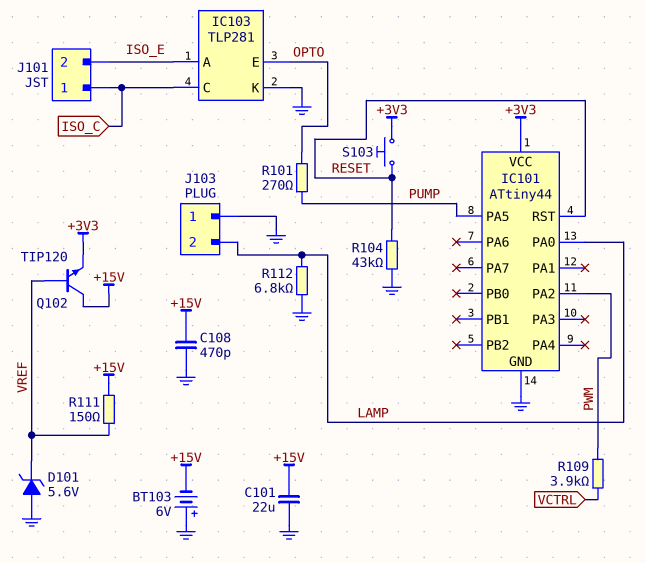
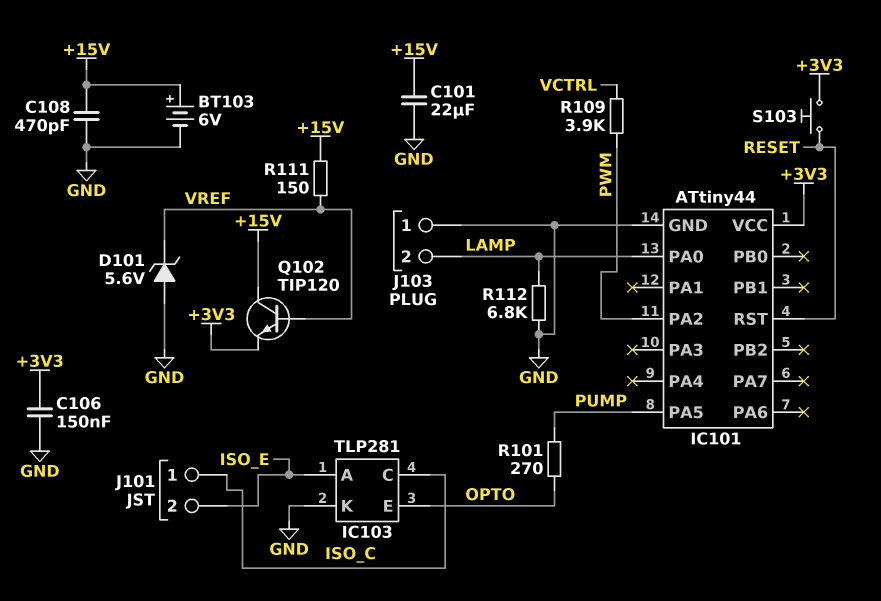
BT103: 6V (plus GND, minus +15V) -> 6V (plus +15V, minus GND)
C106: none -> 150nF (+3V3, GND)
R104: 43k (GND, RESET) -> none

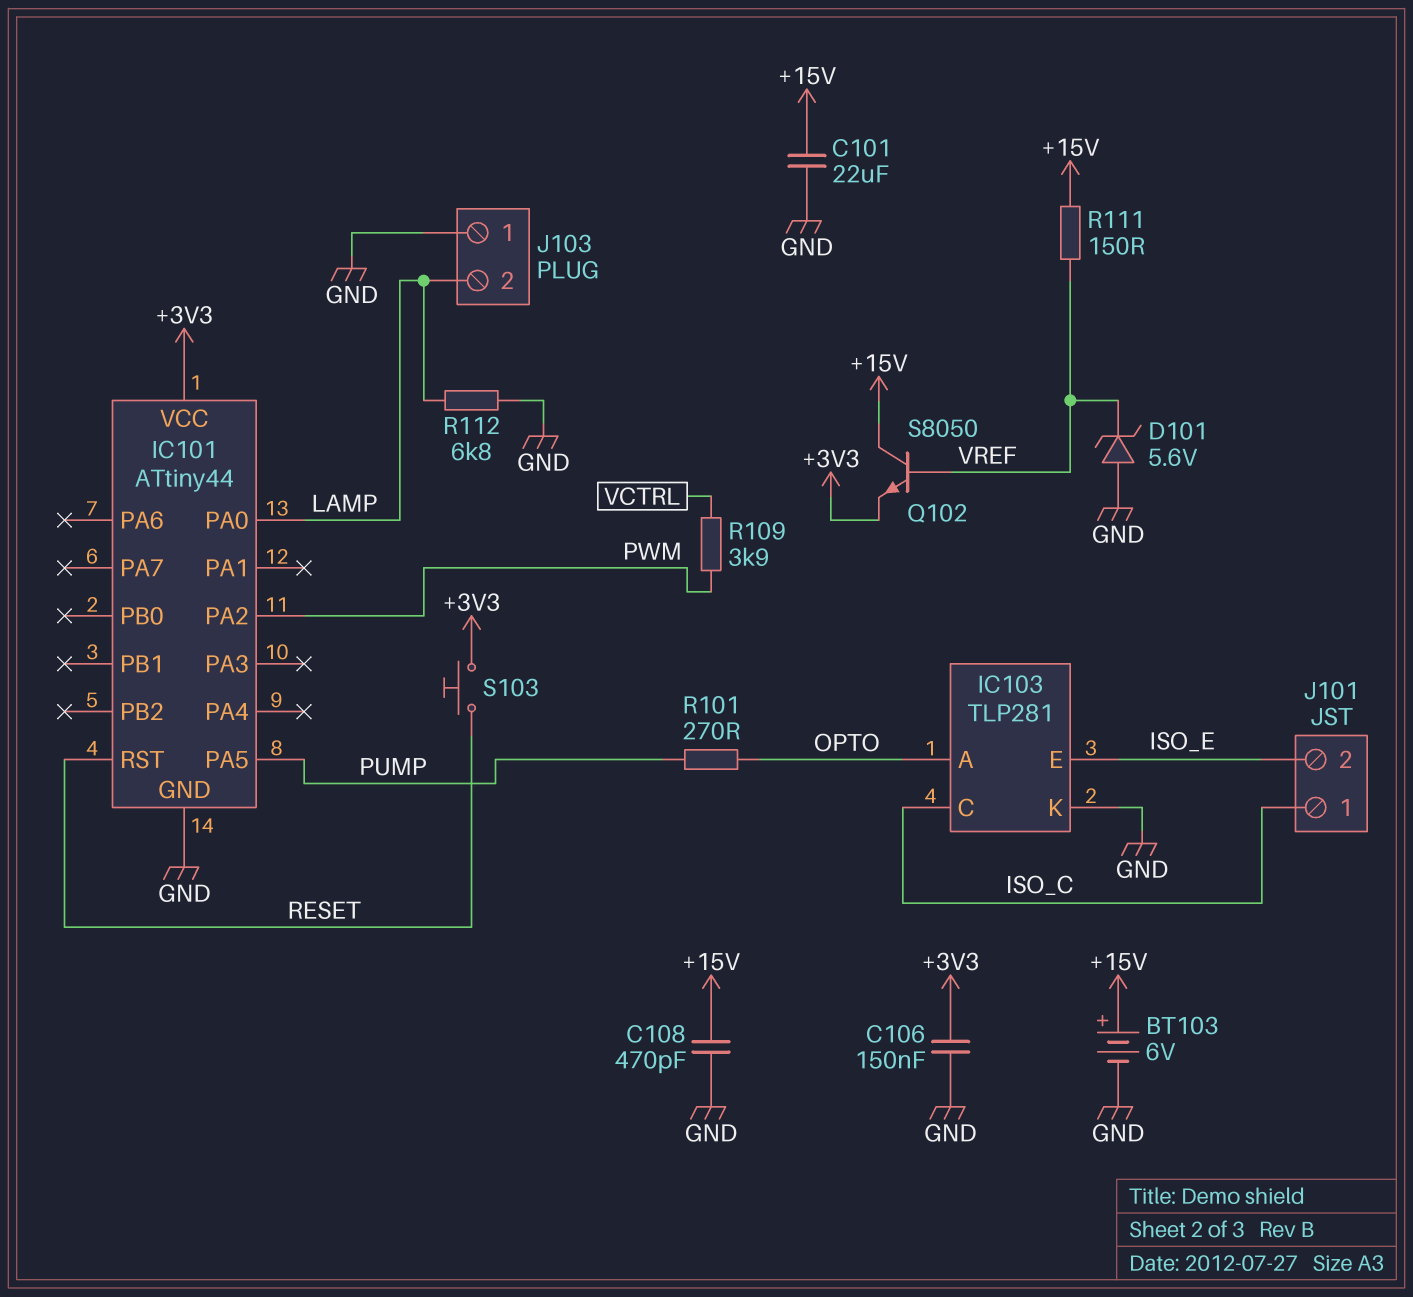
IC103 pin A: ISO_E -> OPTO
IC103 pin E: OPTO -> ISO_E
Q102: NPN TIP120 (B VREF, C +15V, E +3V3) -> NPN S8050 (B VREF, C +15V, E +3V3)

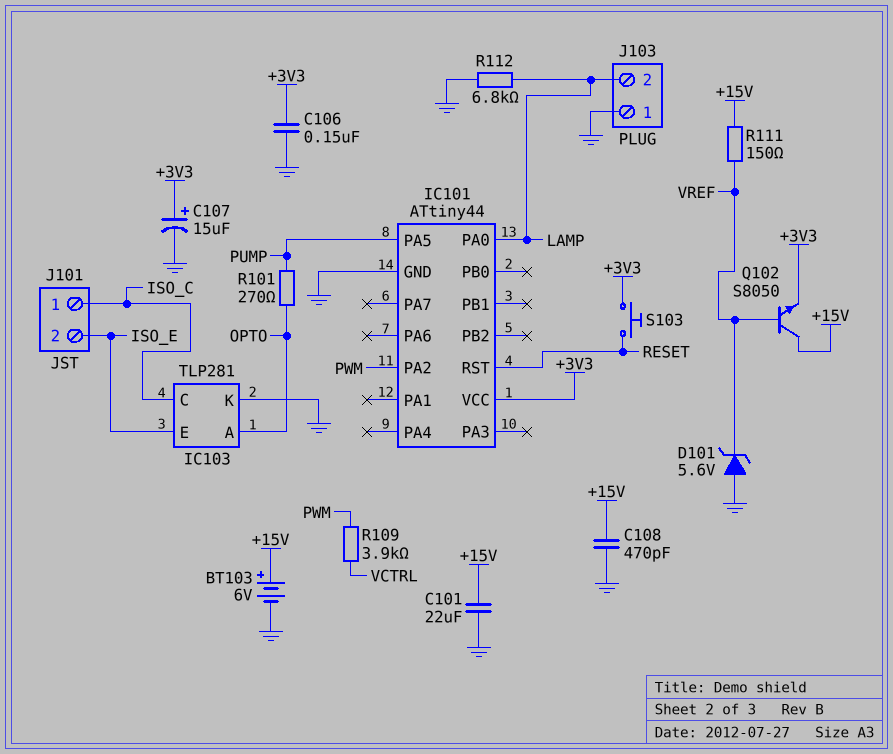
C107: none -> 15uF (plus +3V3, minus GND)

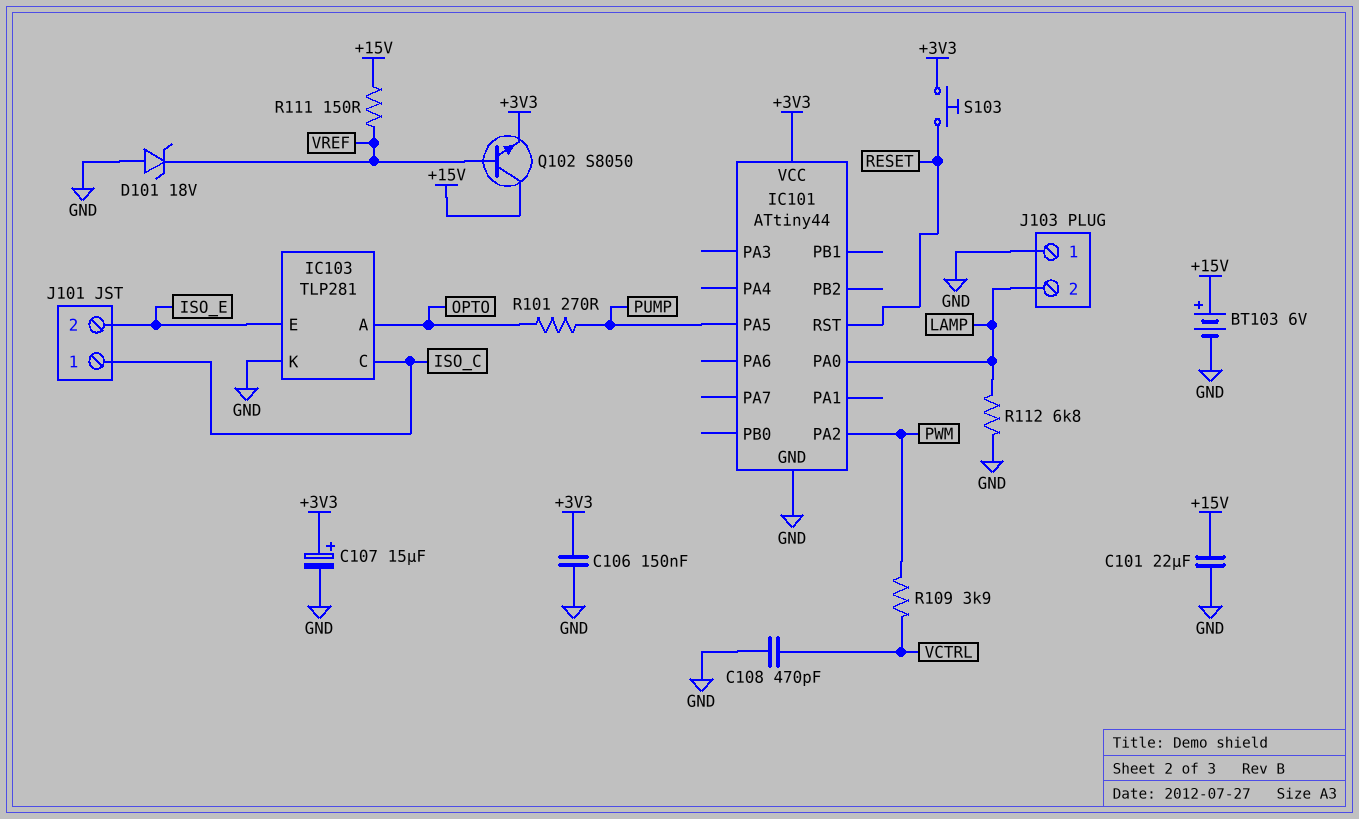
C108: 470pF (+15V, GND) -> 470pF (GND, VCTRL)
D101: zener 5.6V (A GND, K VREF) -> zener 18V (A GND, K VREF)

